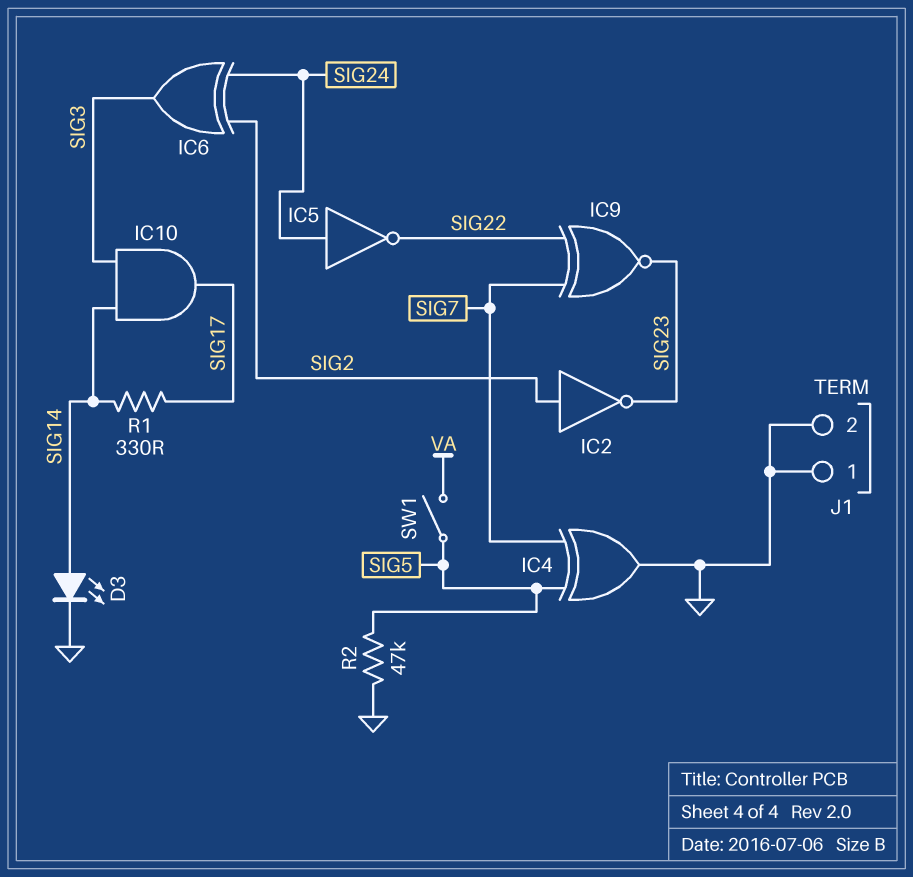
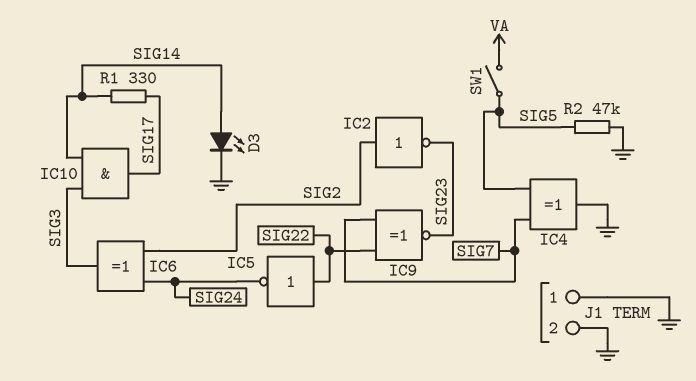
IC5: NOT (in SIG24, out SIG22) -> NOT (in SIG22, out SIG24)

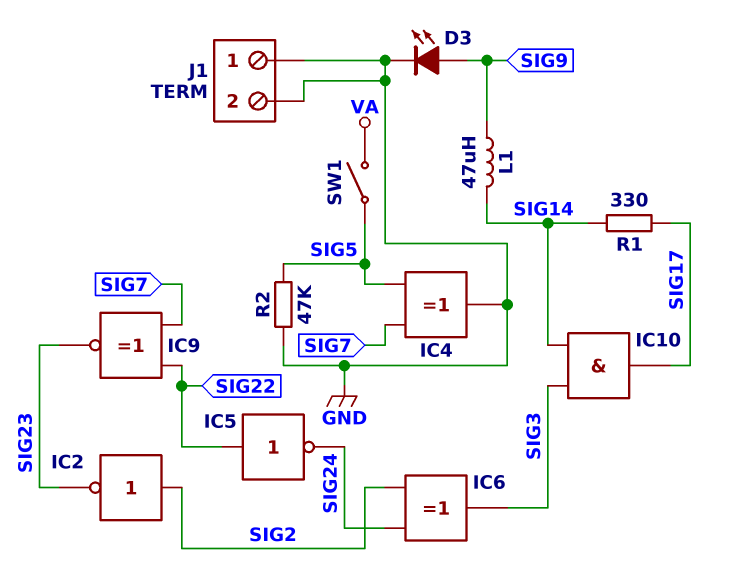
D3: LED (A SIG14, K GND) -> LED (A SIG9, K GND)
L1: none -> 47uH (SIG9, SIG14)

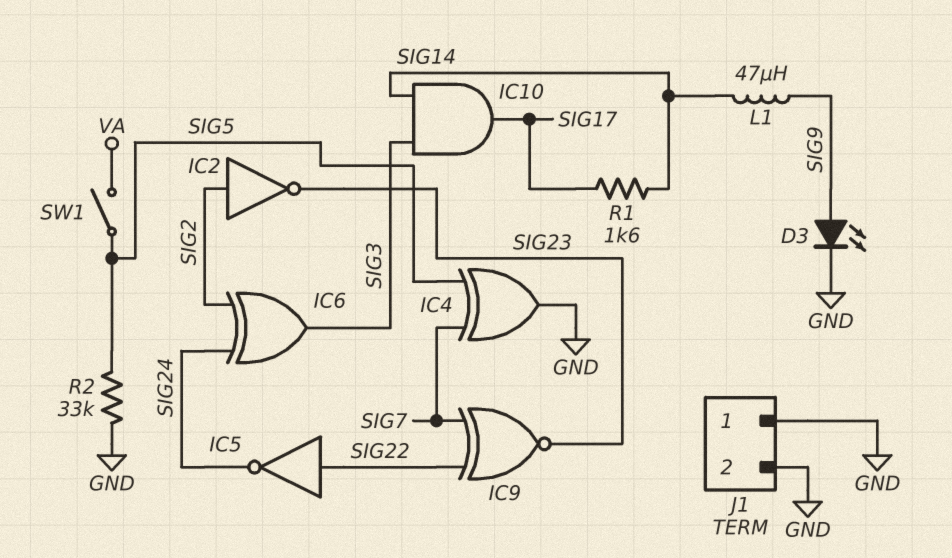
R1: 330 (SIG14, SIG17) -> 1.6k (SIG14, SIG17)
R2: 47k (GND, SIG5) -> 33k (GND, SIG5)

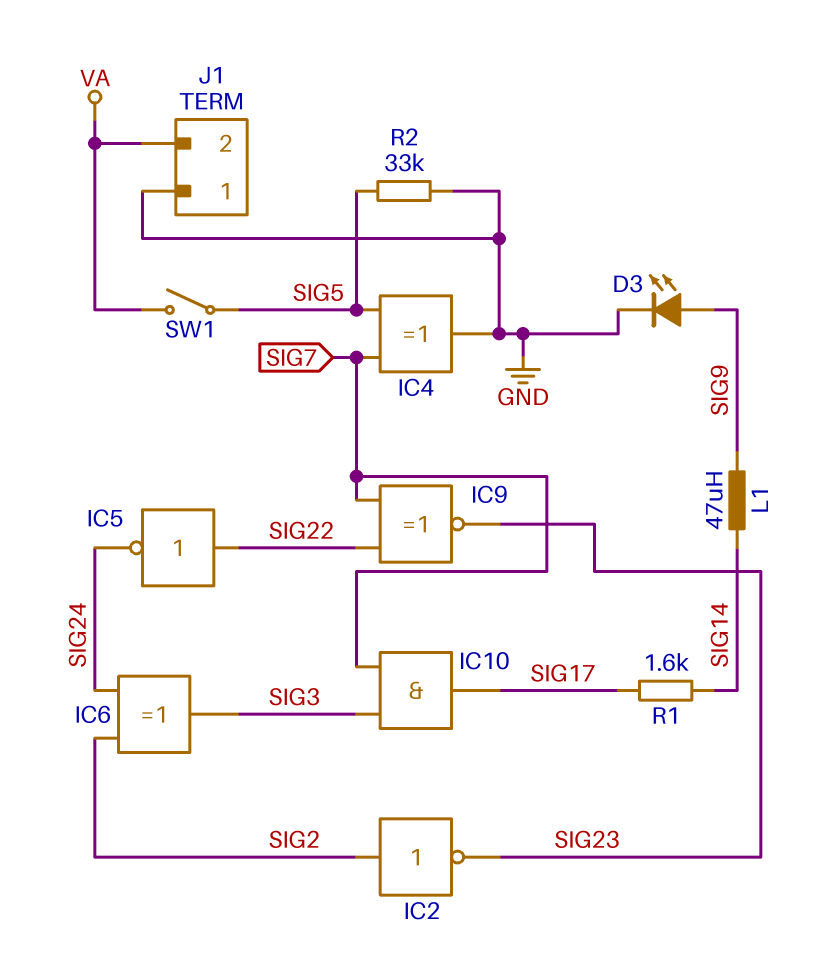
IC10: AND (in SIG3, in SIG14, out SIG17) -> AND (in SIG3, in SIG7, out SIG17)
J1 pin 2: GND -> VA

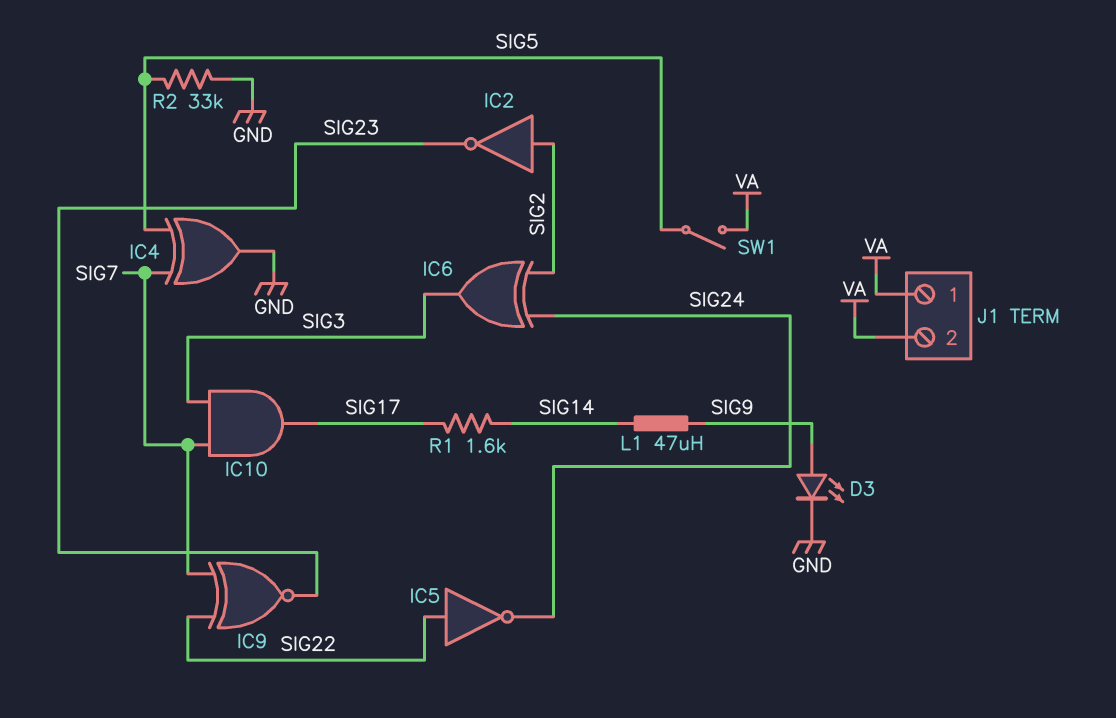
J1 pin 1: GND -> VA

